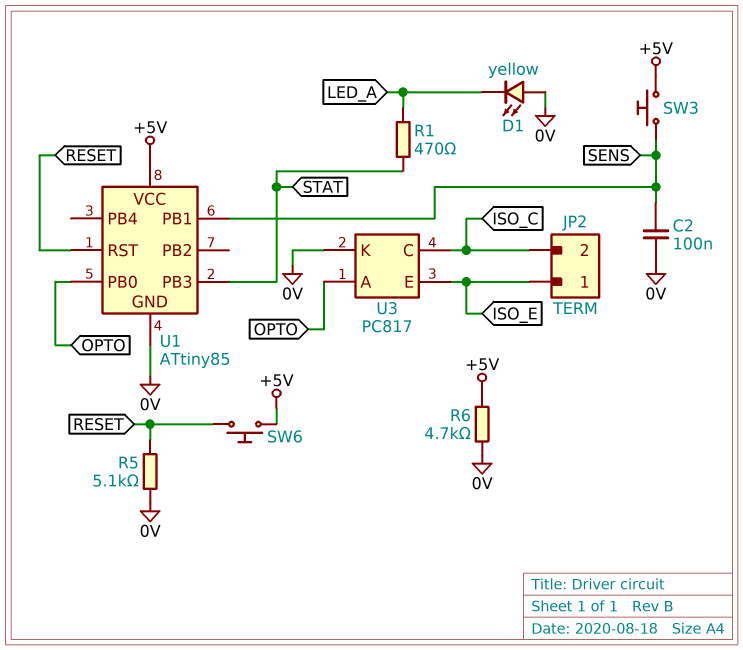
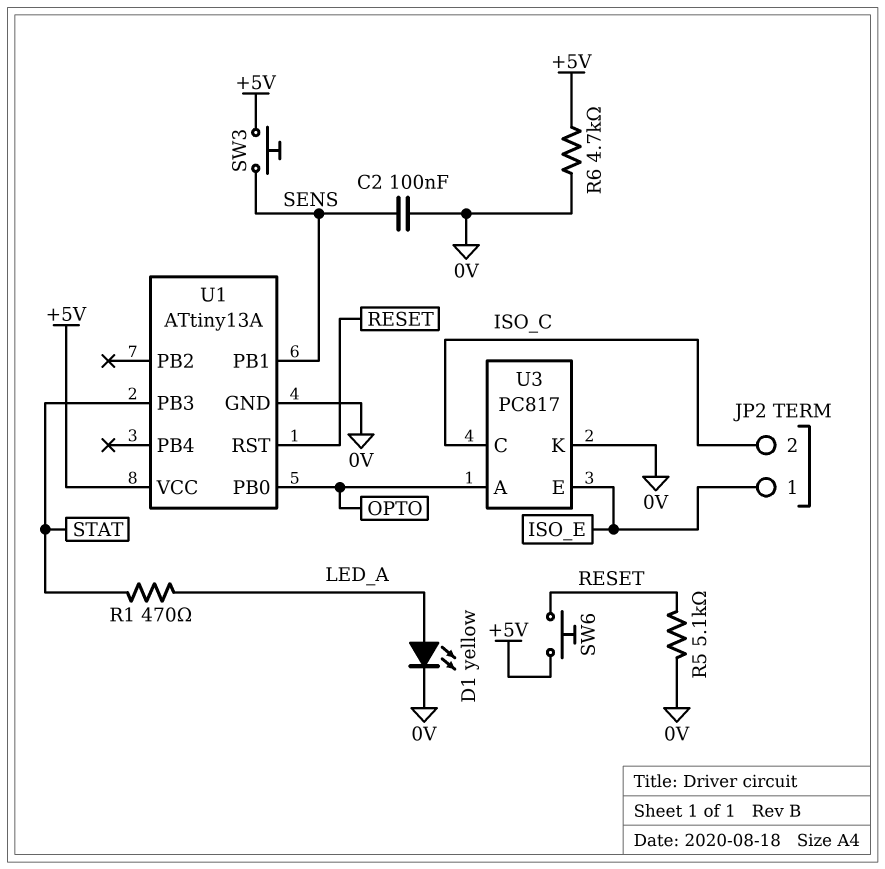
D1: LED yellow (A 0V, K LED_A) -> LED yellow (A LED_A, K 0V)
U1: ATtiny85 -> ATtiny13A

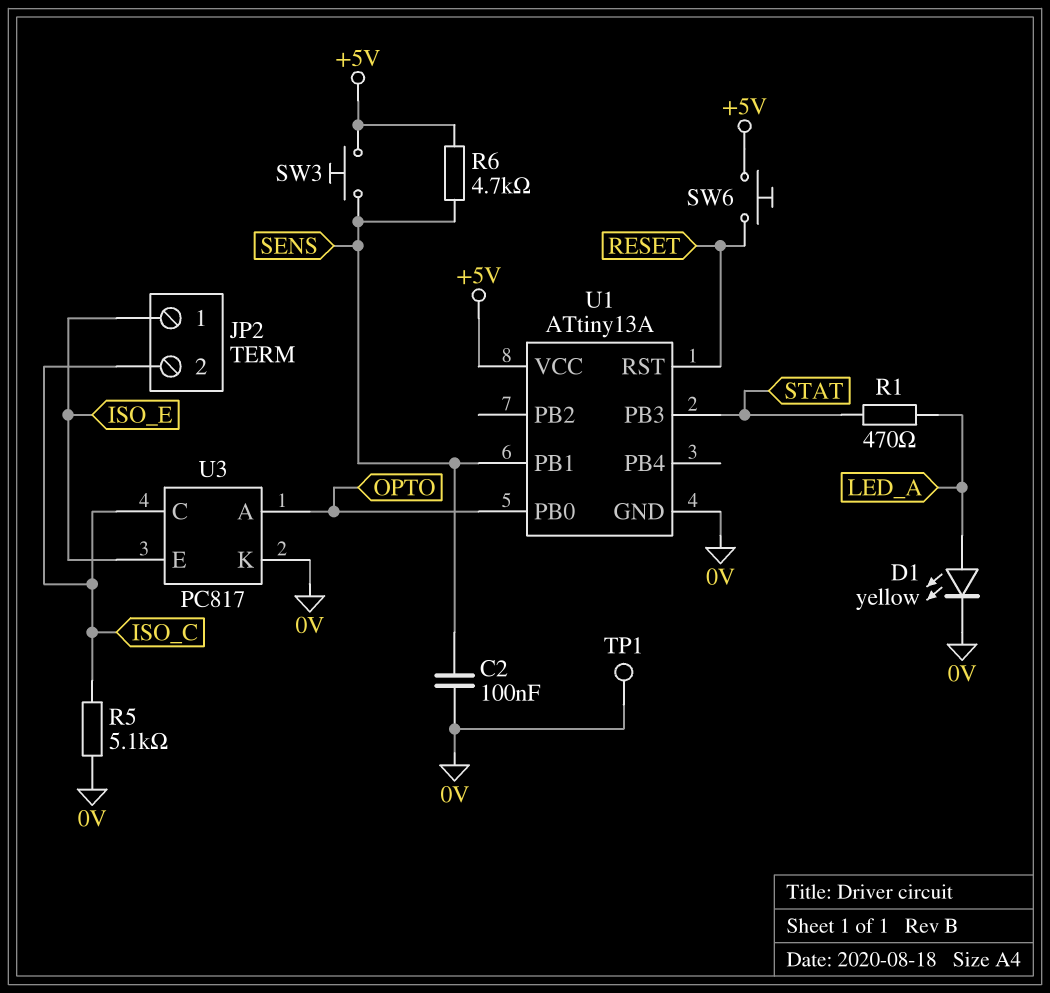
R5: 5.1k (0V, RESET) -> 5.1k (0V, ISO_C)
R6: 4.7k (+5V, 0V) -> 4.7k (+5V, SENS)
TP1: none -> test point (0V)

